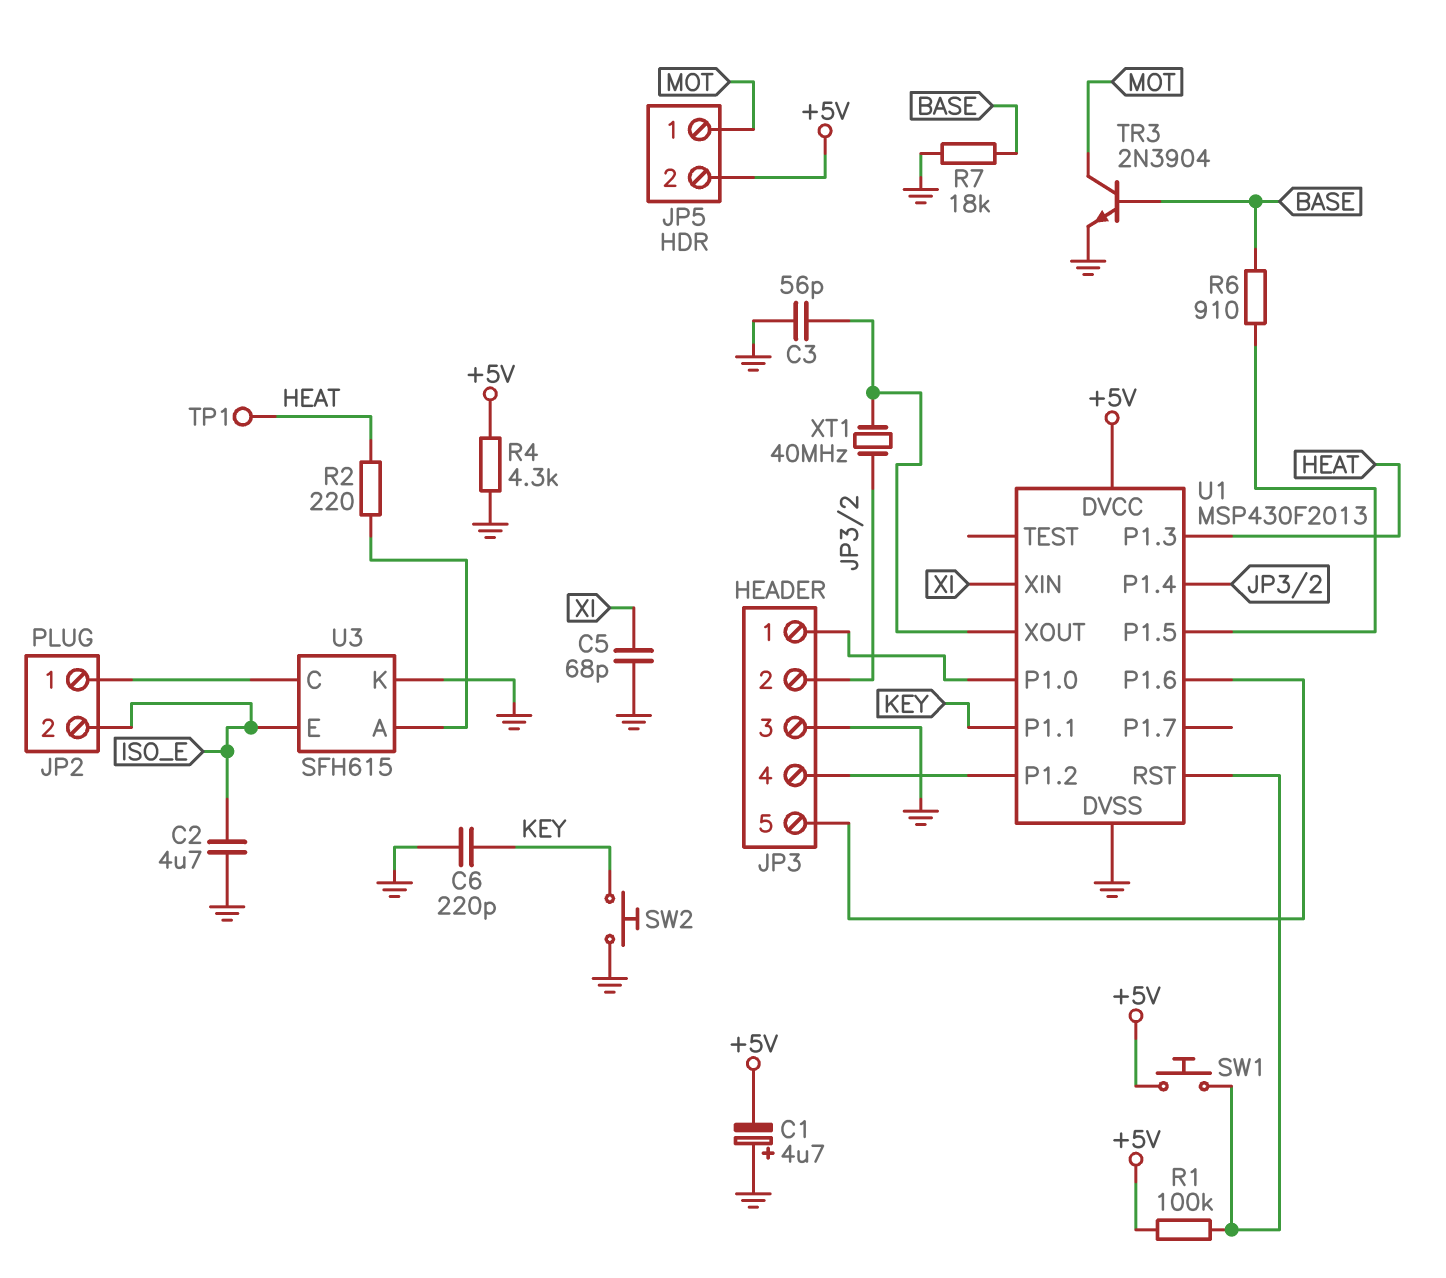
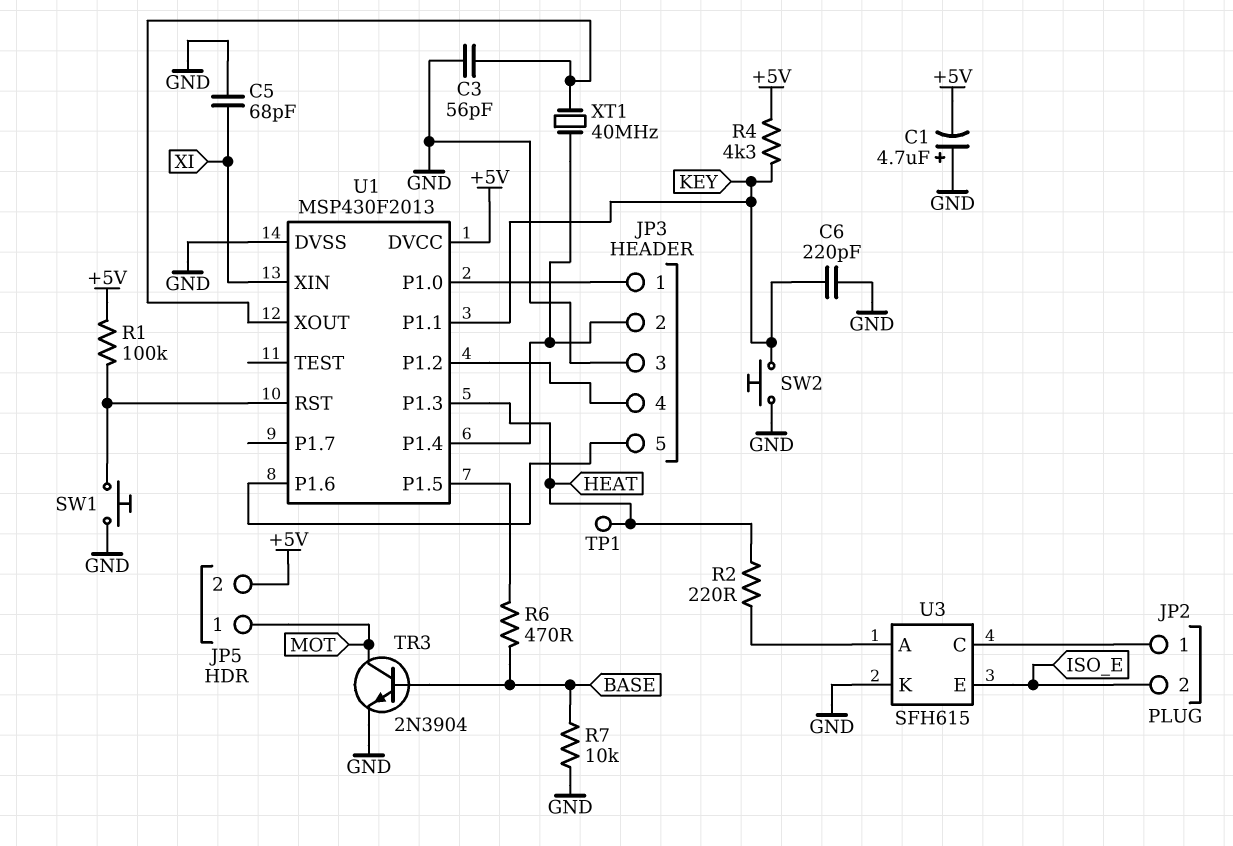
C2: 4.7uF (GND, ISO_E) -> none
R4: 4.3k (+5V, GND) -> 4.3k (+5V, KEY)
R6: 910 (BASE, U1/P1.5) -> 470 (BASE, U1/P1.5)
R7: 18k (BASE, GND) -> 10k (BASE, GND)
SW1: button (+5V, U1/RST) -> button (GND, U1/RST)

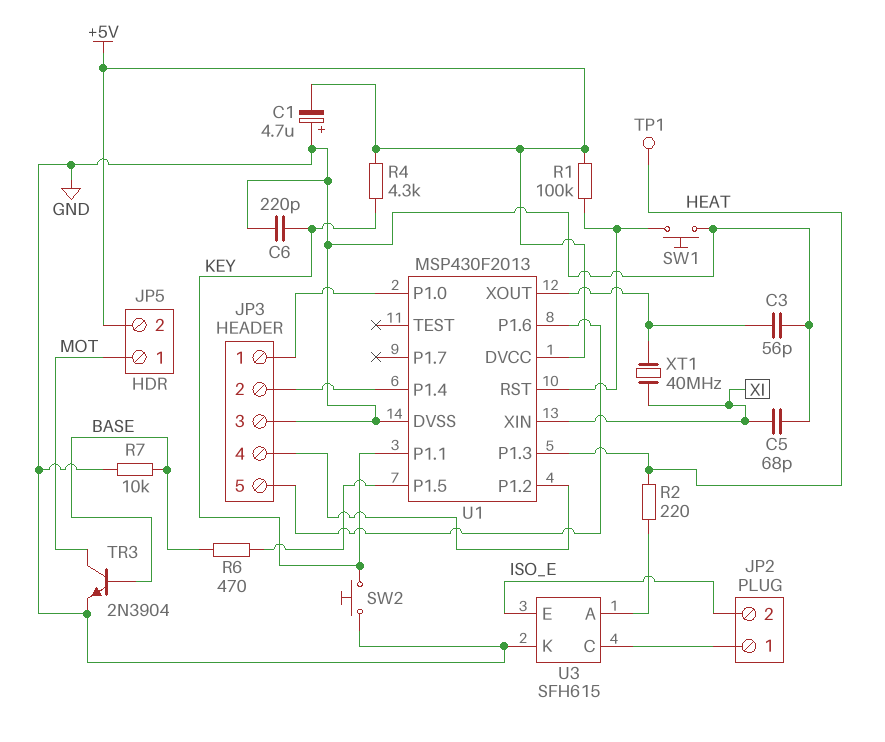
XT1: 40MHz (JP3/2, U1/XOUT) -> 40MHz (U1/XOUT, XI)

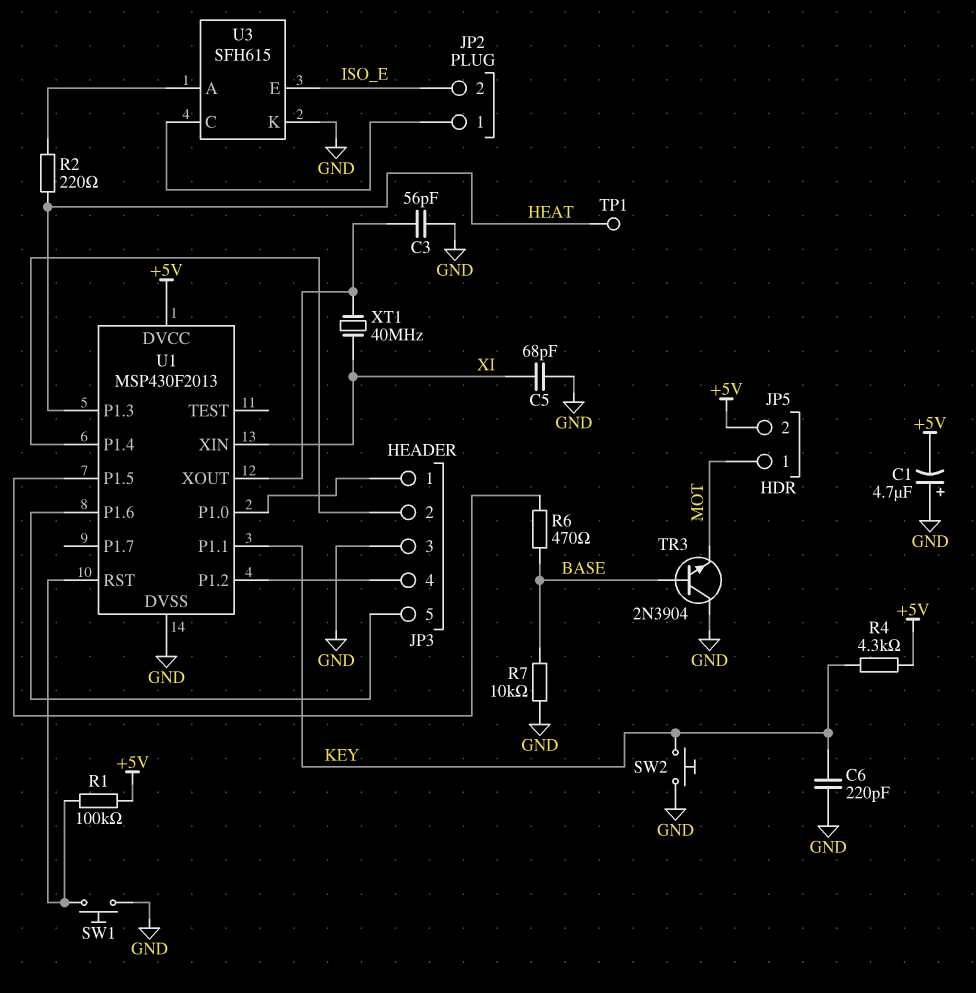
TR3: NPN 2N3904 (B BASE, C MOT, E GND) -> NPN 2N3904 (B BASE, C GND, E MOT)

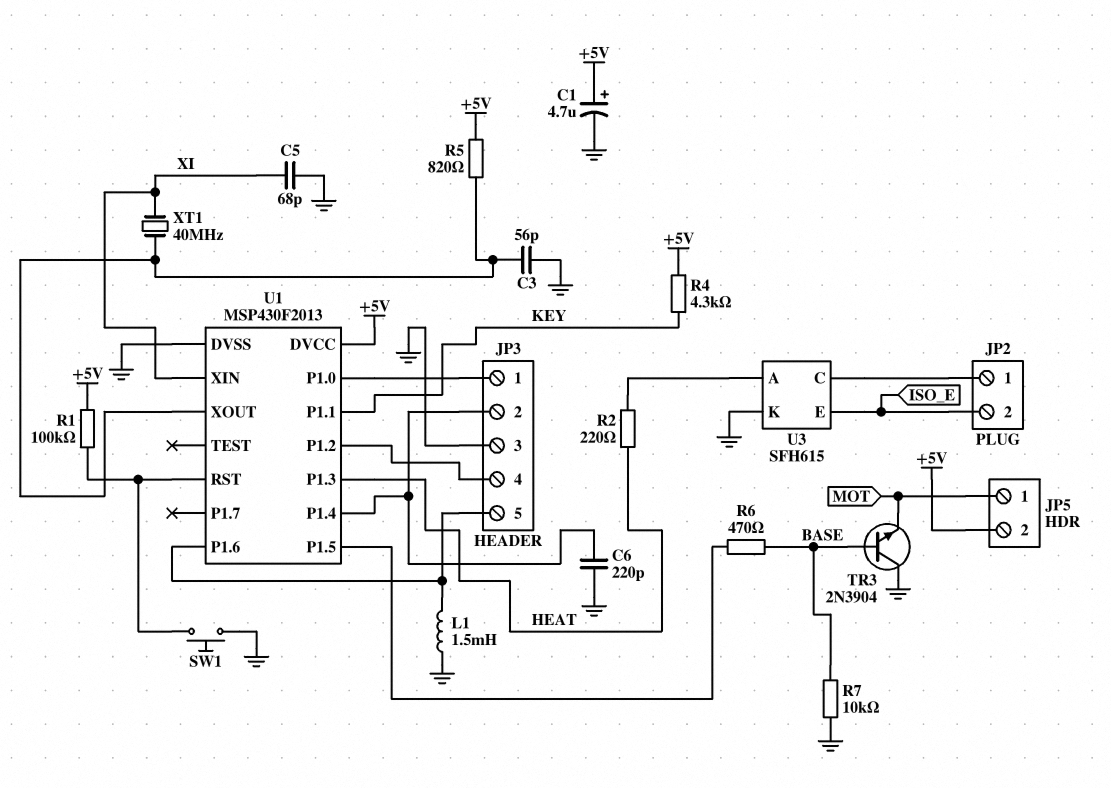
C1: 4.7uF (plus GND, minus +5V) -> 4.7uF (plus +5V, minus GND)
C6: 220pF (GND, KEY) -> 220pF (GND, JP3/2)
L1: none -> 1.5mH (GND, JP3/5)
R5: none -> 820 (+5V, U1/XOUT)
SW2: button (GND, KEY) -> none
TP1: test point (HEAT) -> none

